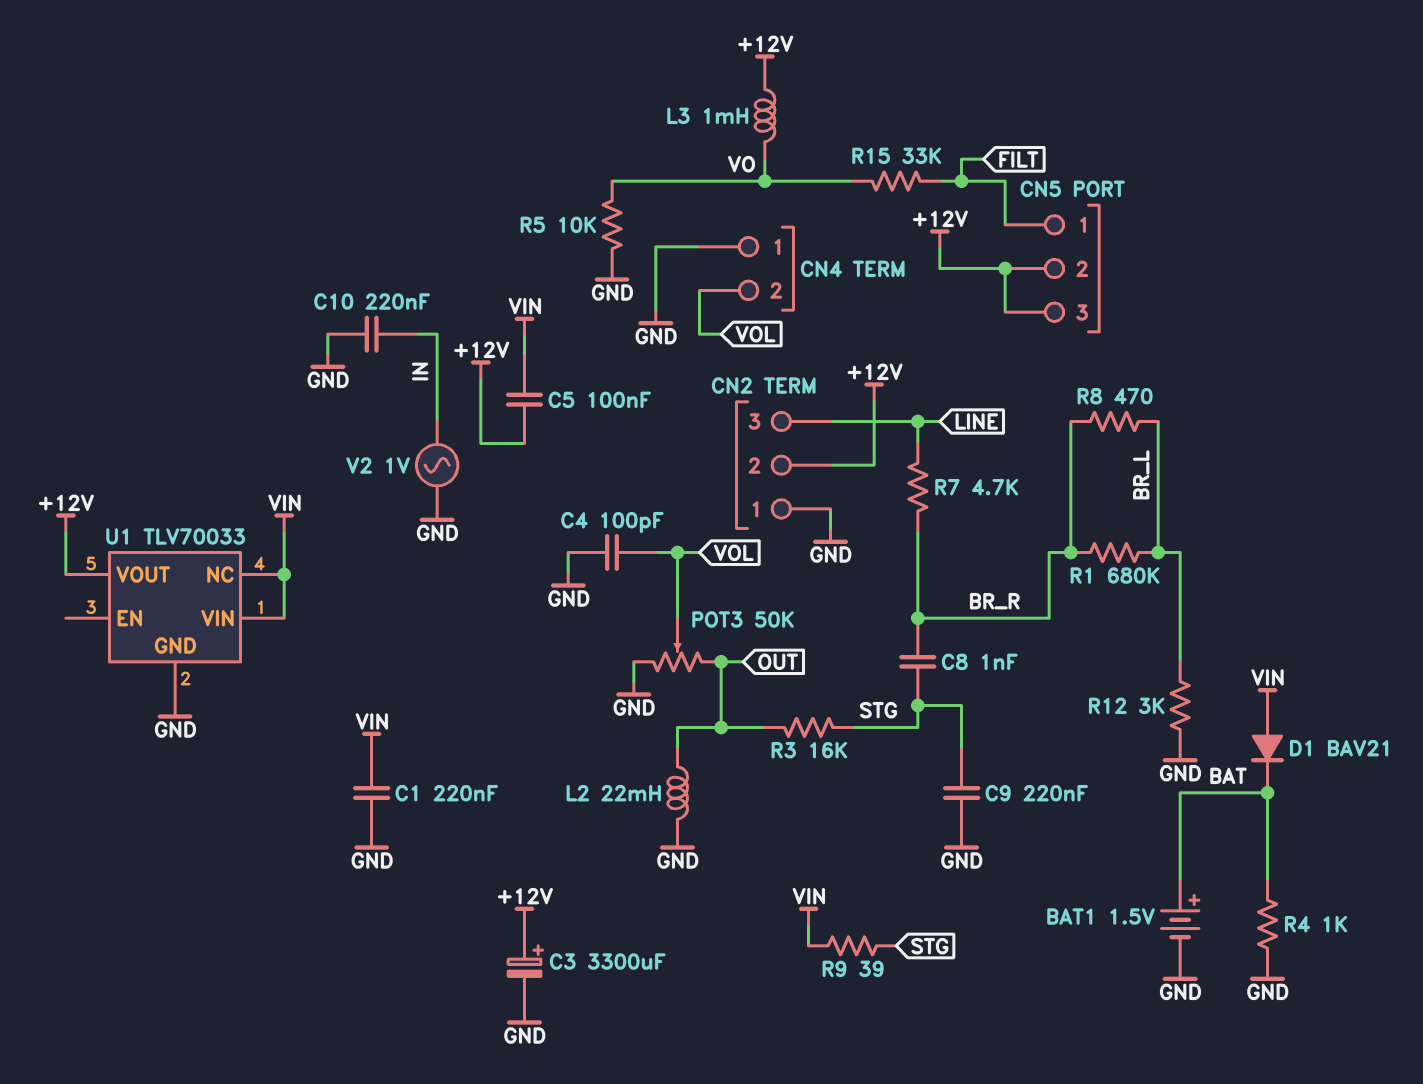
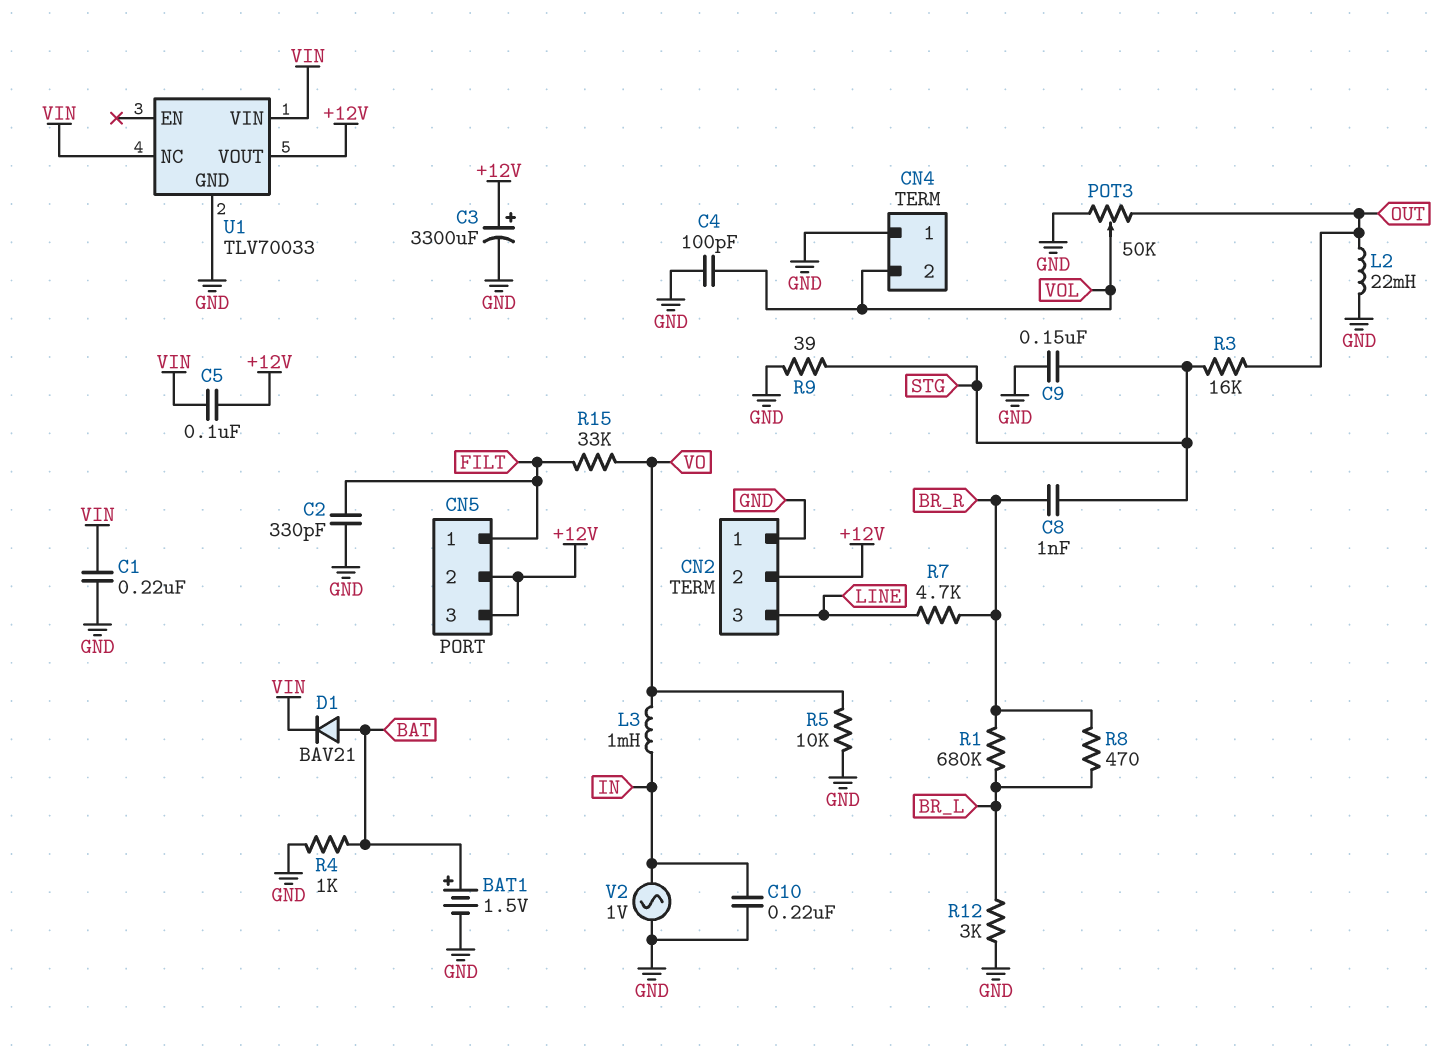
C2: none -> 330pF (FILT, GND)
C9: 220nF (GND, STG) -> 150nF (GND, STG)
D1: diode BAV21 (A VIN, K BAT) -> diode BAV21 (A BAT, K VIN)
L3: 1mH (+12V, VO) -> 1mH (IN, VO)
R9: 39 (STG, VIN) -> 39 (GND, STG)

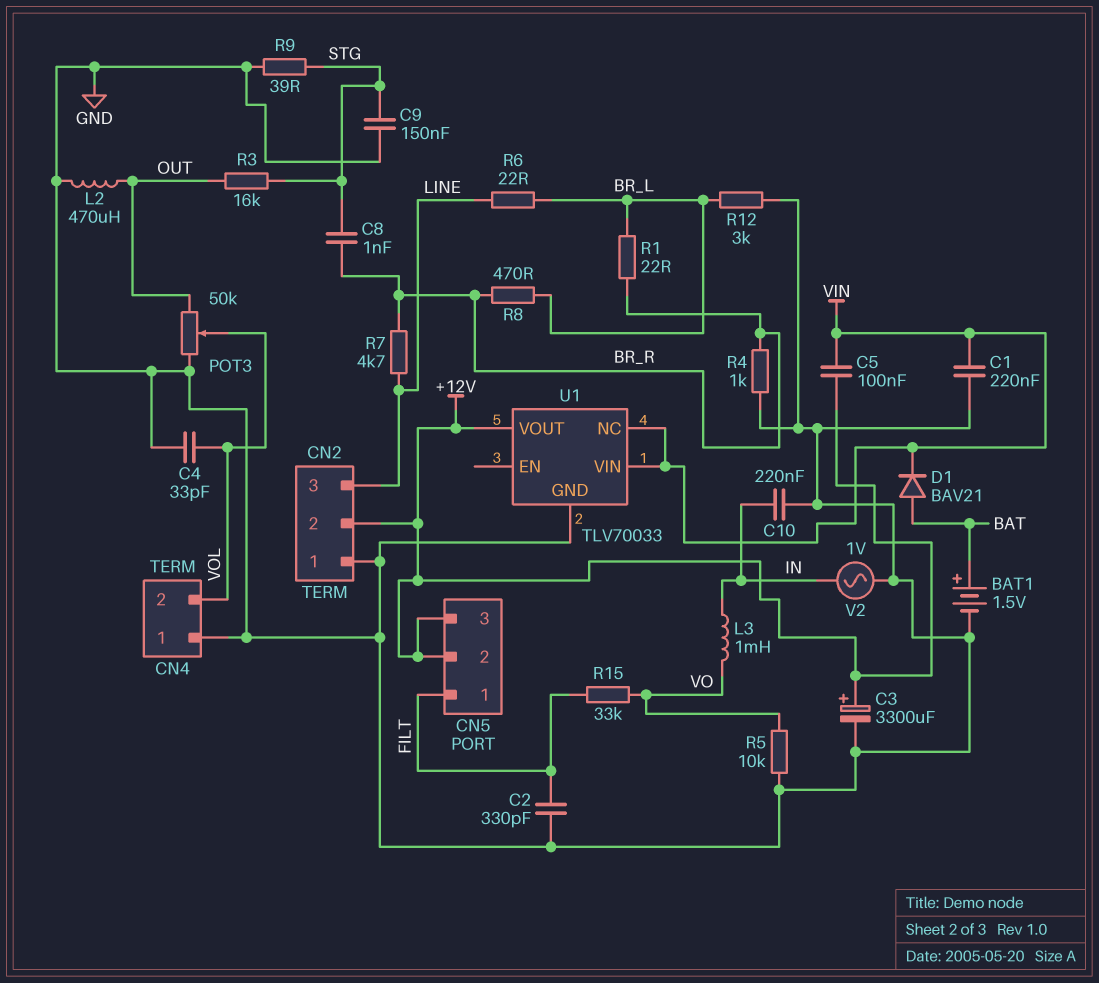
C4: 100pF (GND, VOL) -> 33pF (GND, VOL)
L2: 22mH (GND, OUT) -> 470uH (GND, OUT)
R1: 680k (BR_L, BR_R) -> 22 (BR_L, BR_R)
R4: 1k (BAT, GND) -> 1k (BR_R, GND)
R6: none -> 22 (BR_L, LINE)

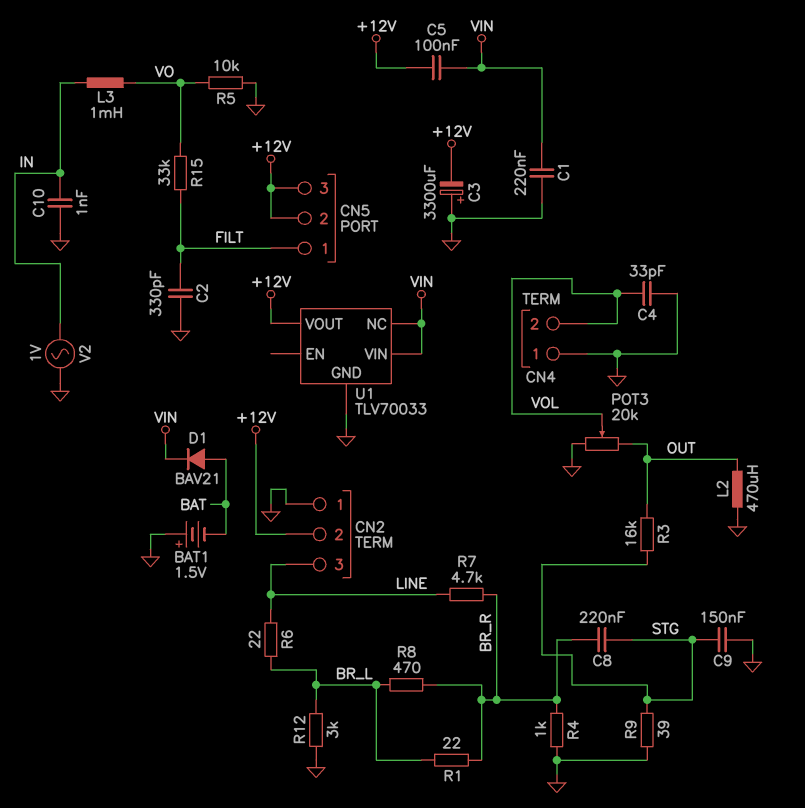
BAT1: 1.5V (plus BAT, minus GND) -> 1.5V (plus GND, minus BAT)
C3: 3300uF (plus +12V, minus GND) -> 3300uF (plus GND, minus +12V)
C8: 1nF (BR_R, STG) -> 220nF (BR_R, STG)
C10: 220nF (GND, IN) -> 1nF (GND, IN)
POT3: 50k (GND, OUT, wiper VOL) -> 20k (GND, OUT, wiper VOL)

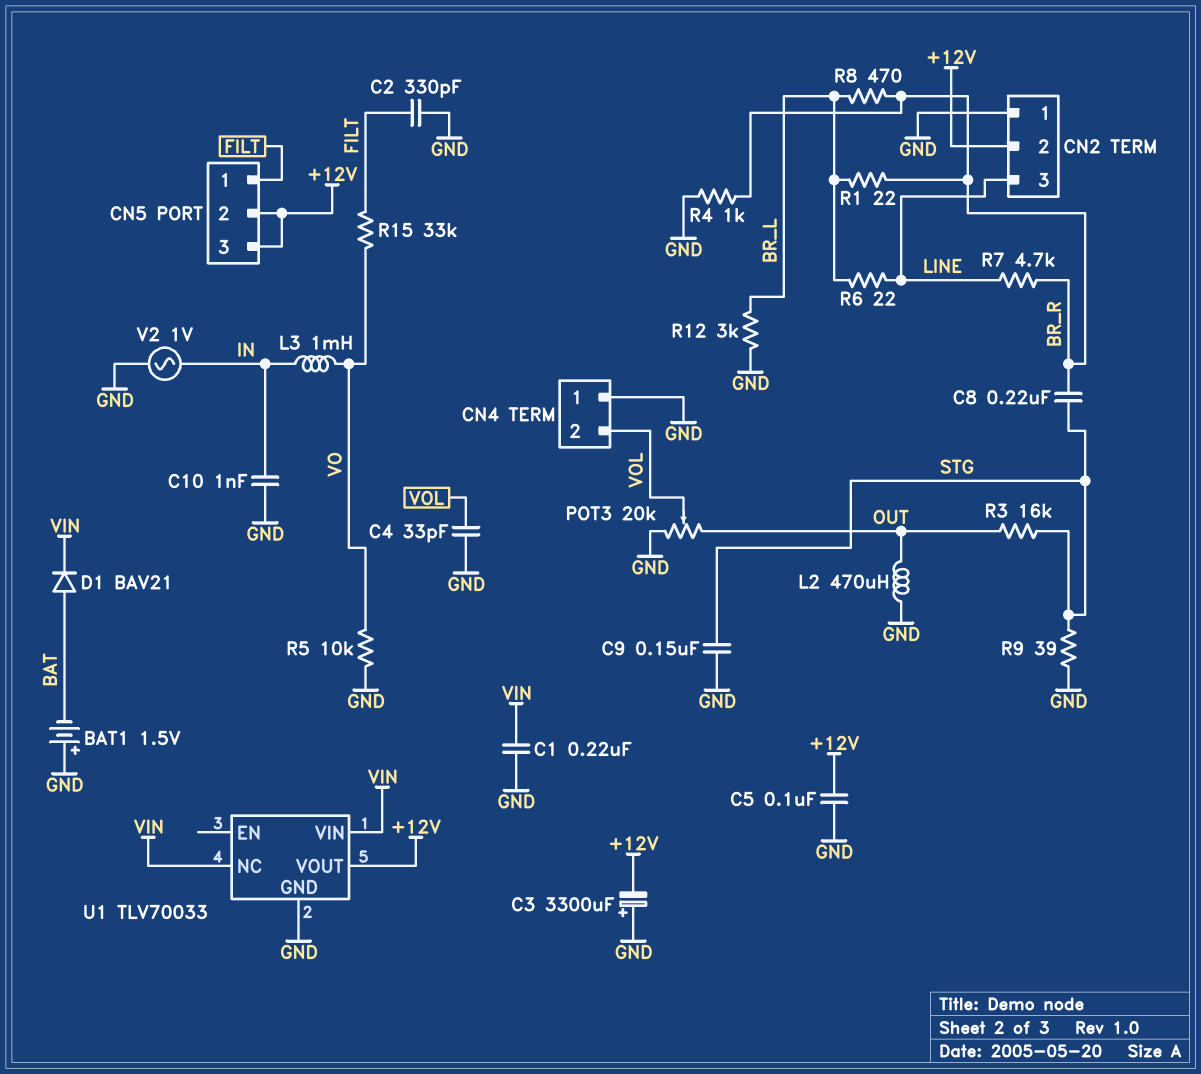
C5: 100nF (+12V, VIN) -> 100nF (+12V, GND)

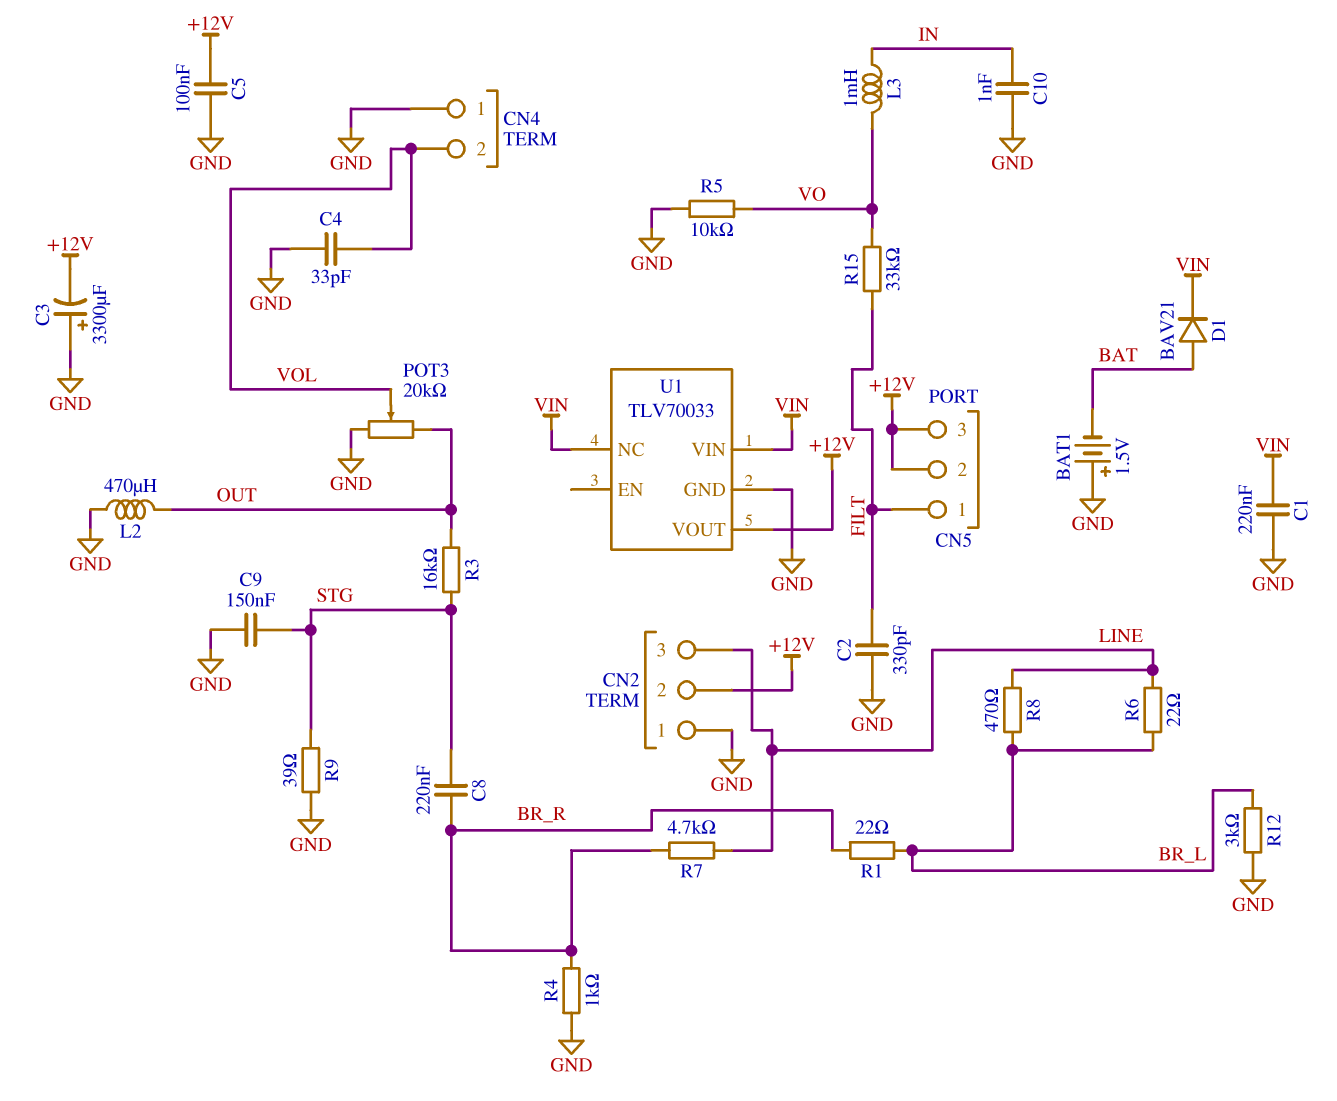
R8: 470 (BR_L, BR_R) -> 470 (BR_L, LINE)
V2: AC 1V (GND, IN) -> none

